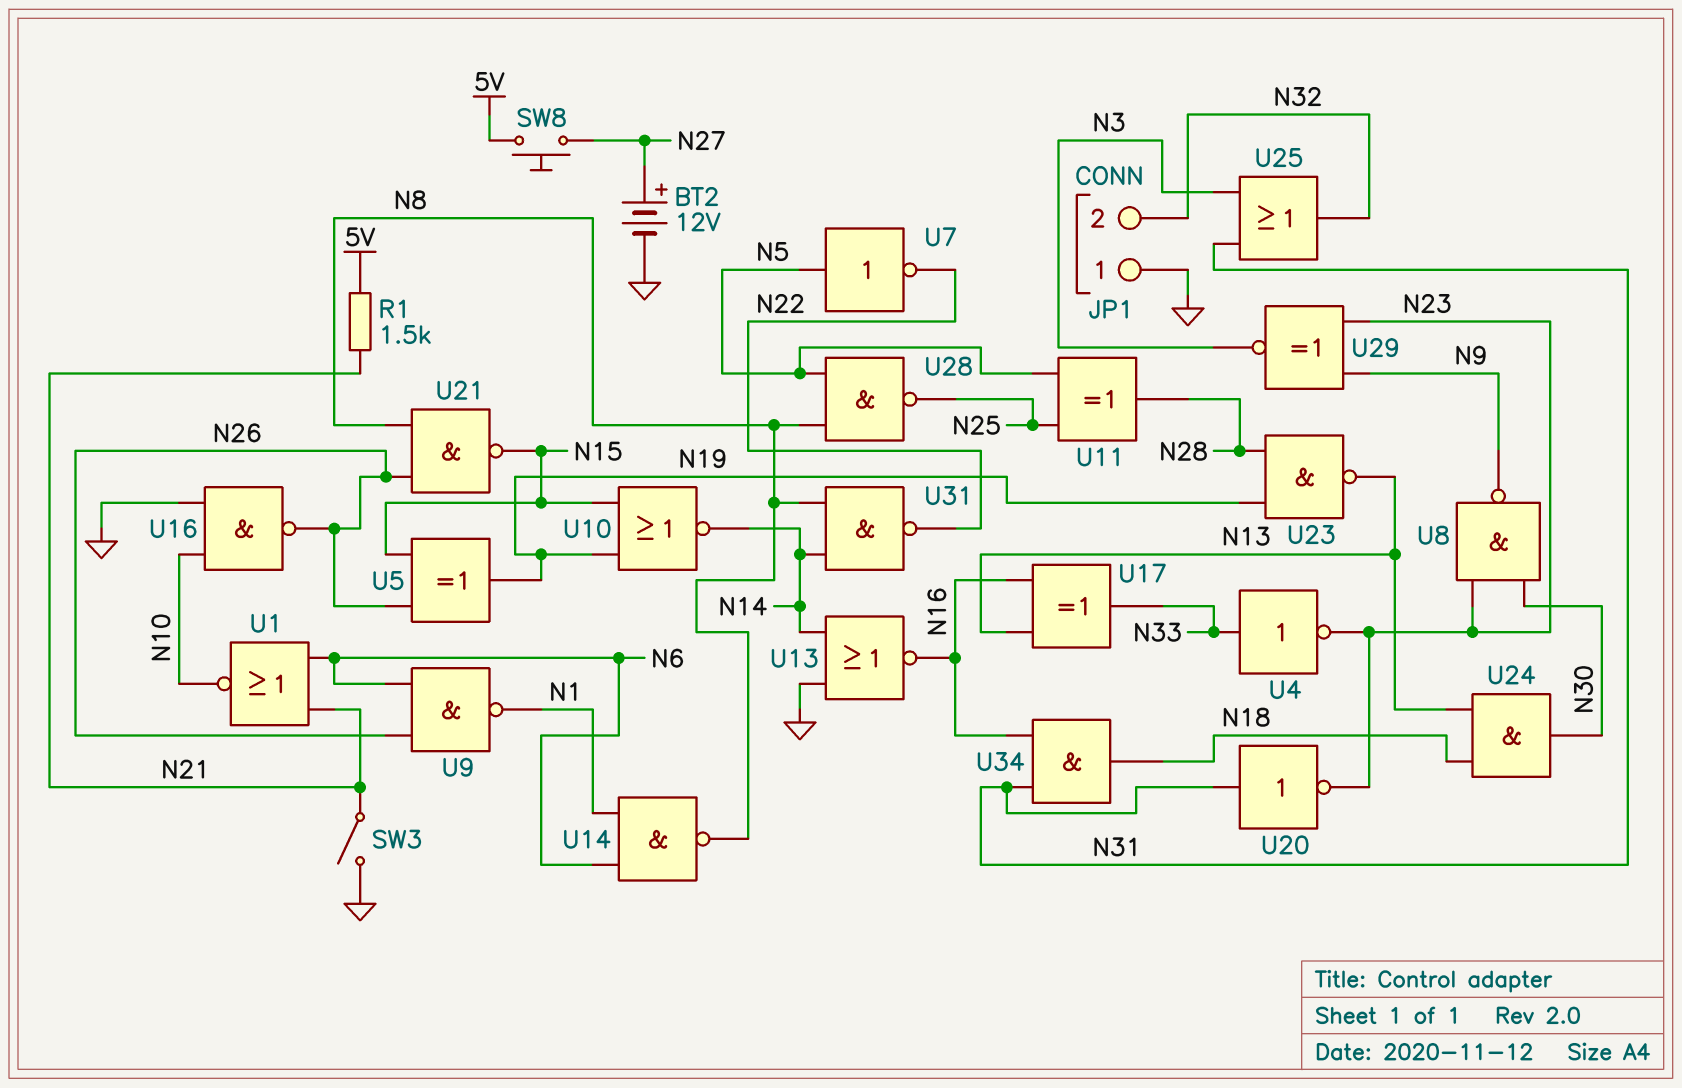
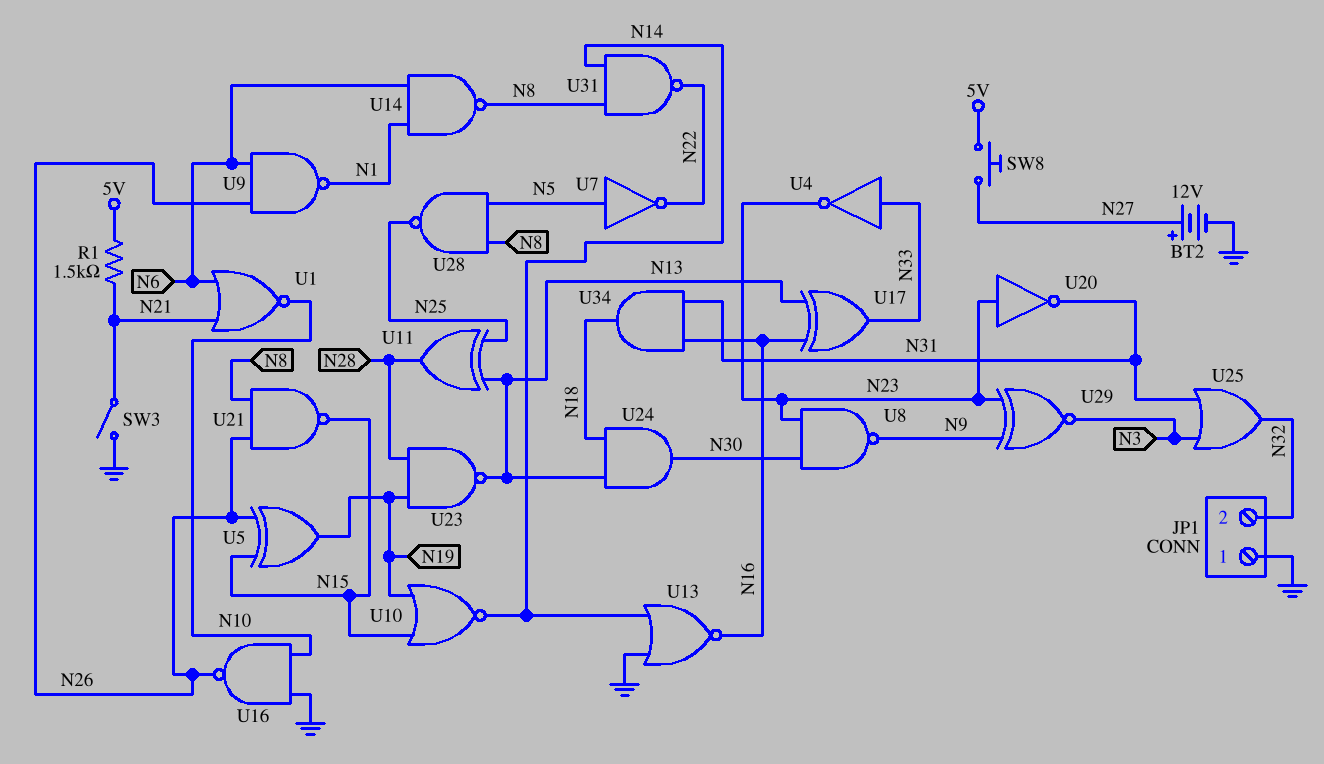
U11: XOR (in N5, in N25, out N28) -> XOR (in N13, in N25, out N28)
U20: NOT (in N31, out N23) -> NOT (in N23, out N31)

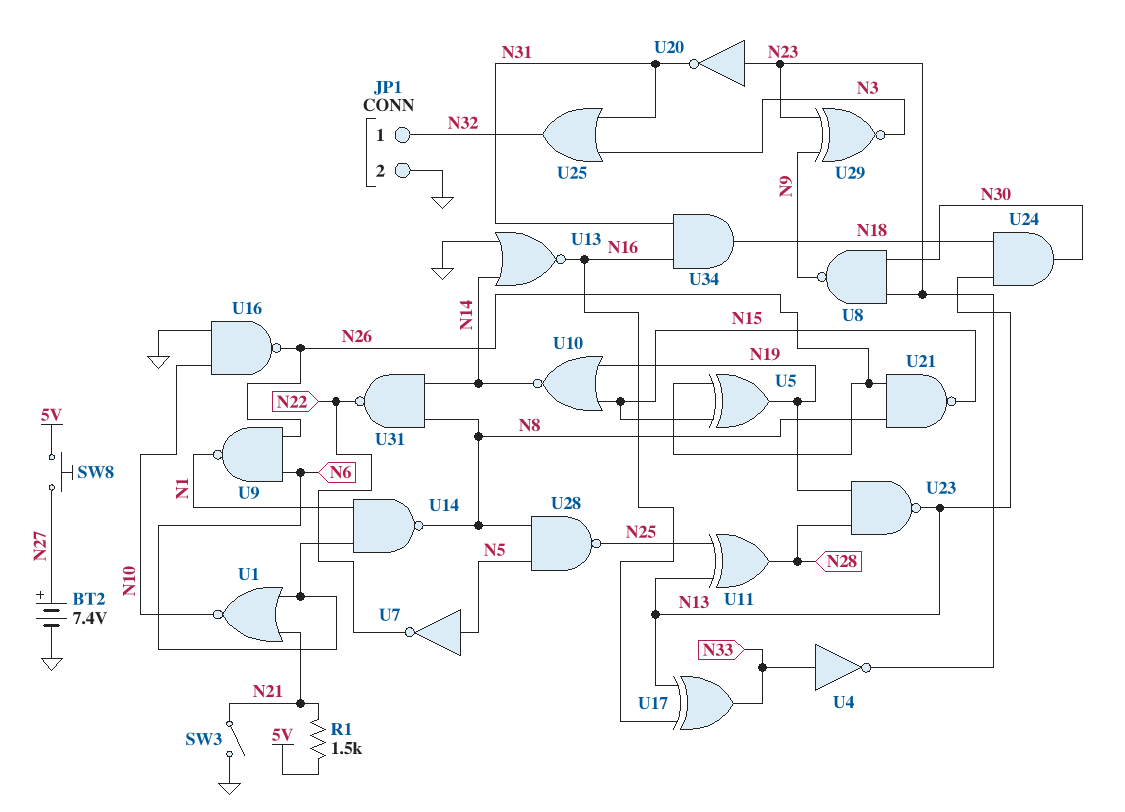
BT2: 12V (plus N27, minus GND) -> 7.4V (plus N27, minus GND)
JP1 pin 1: GND -> N32
JP1 pin 2: N32 -> GND

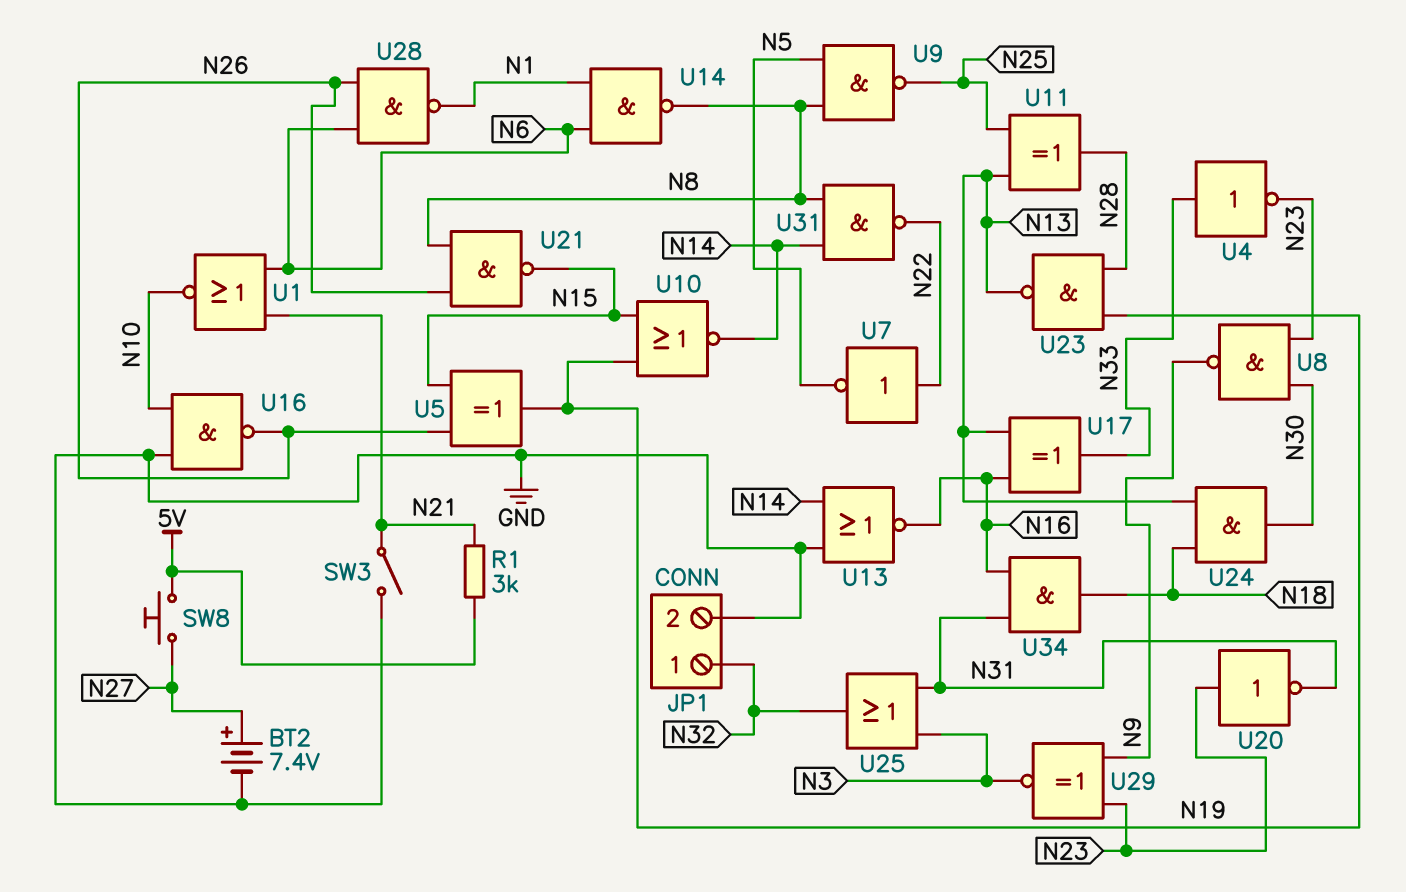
R1: 1.5k (5V, N21) -> 3k (5V, N21)
U7: NOT (in N5, out N22) -> NOT (in N22, out N5)
U9: NAND (in N6, in N26, out N1) -> NAND (in N5, in N8, out N25)
U28: NAND (in N5, in N8, out N25) -> NAND (in N6, in N26, out N1)

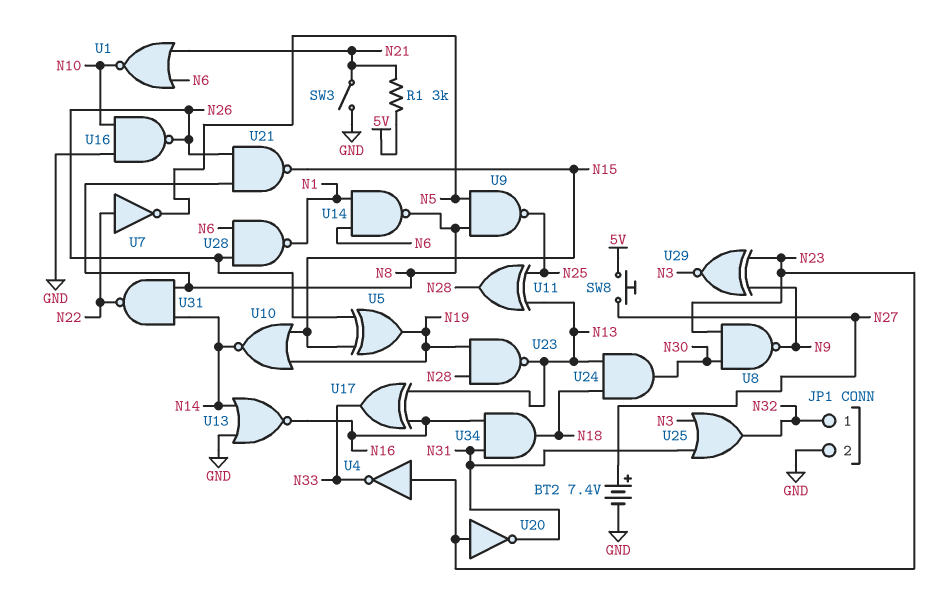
U4: NOT (in N33, out N23) -> NOT (in N23, out N33)

